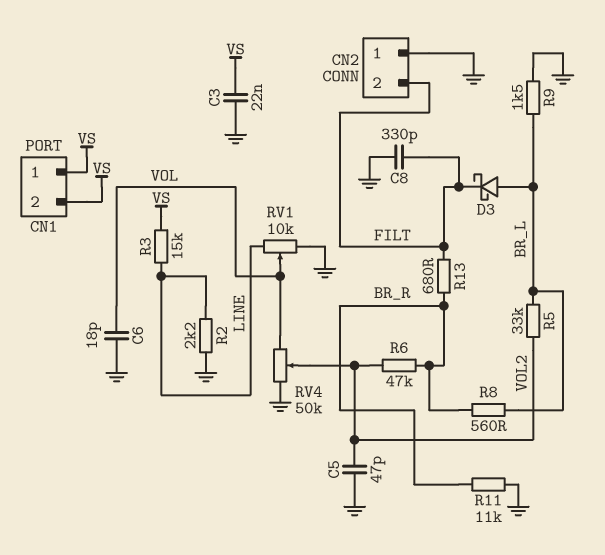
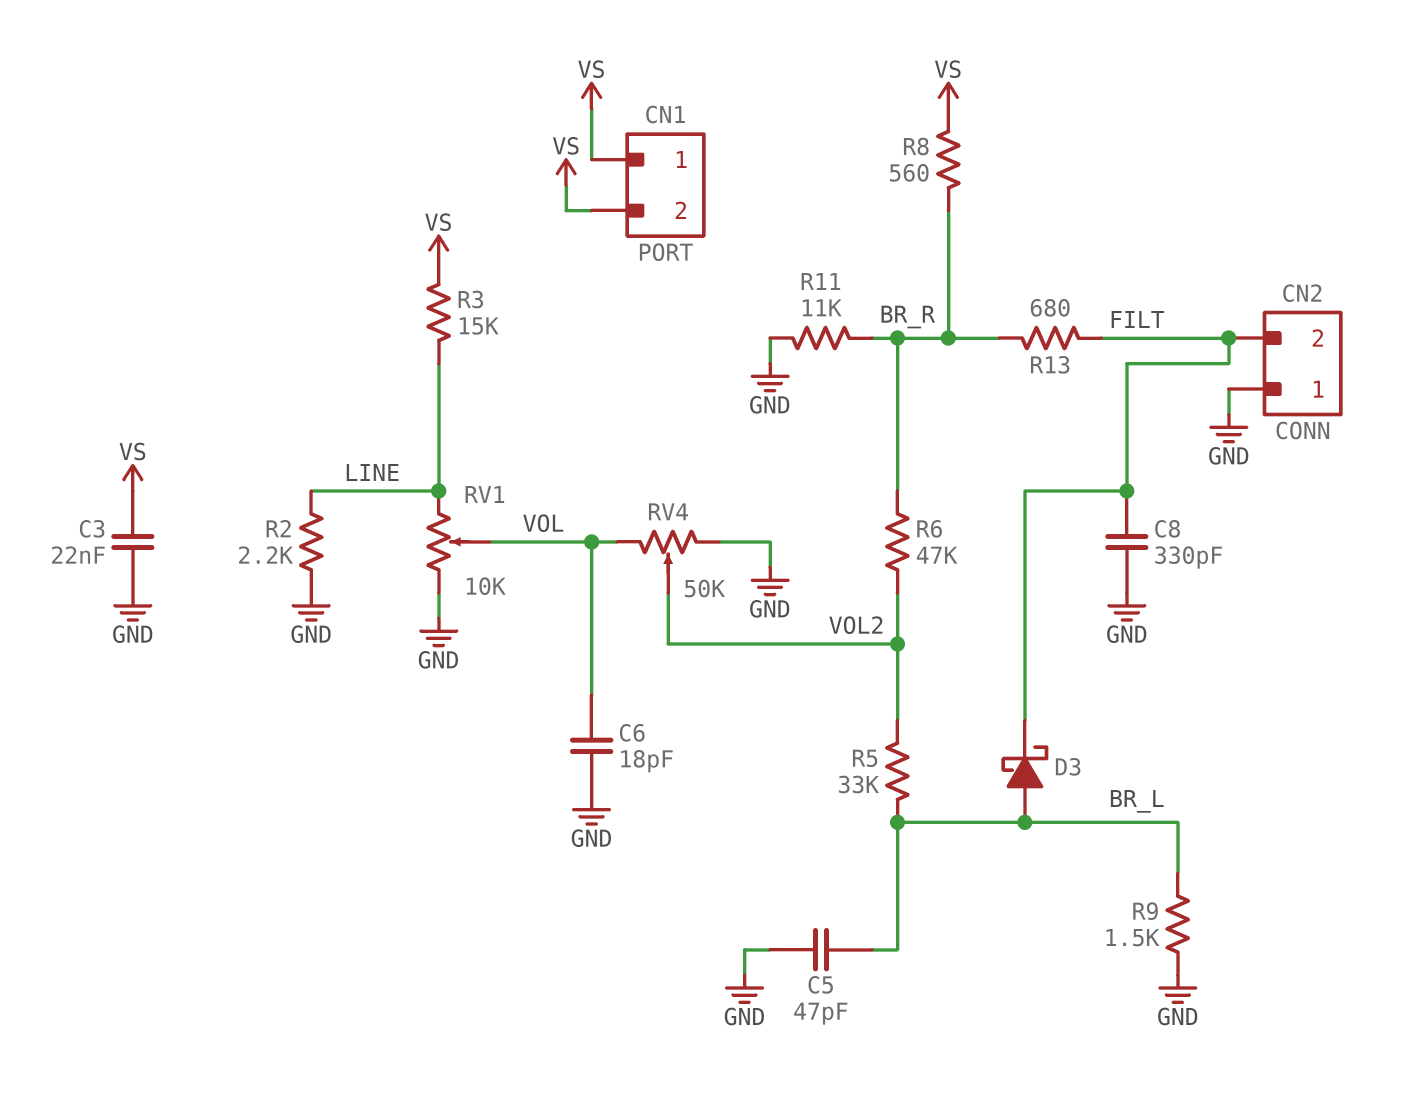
C5: 47pF (GND, VOL2) -> 47pF (BR_L, GND)
R8: 560 (BR_L, BR_R) -> 560 (BR_R, VS)

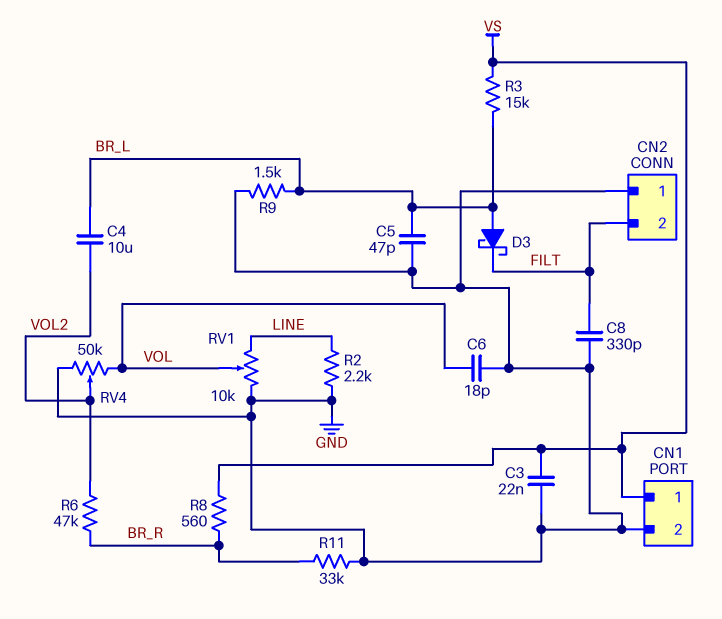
C4: none -> 10uF (BR_L, VOL2)
CN1 pin 2: VS -> GND
R3: 15k (LINE, VS) -> 15k (BR_L, VS)
R5: 33k (BR_L, VOL2) -> none
R11: 11k (BR_R, GND) -> 33k (BR_R, GND)
R13: 680 (BR_R, FILT) -> none

